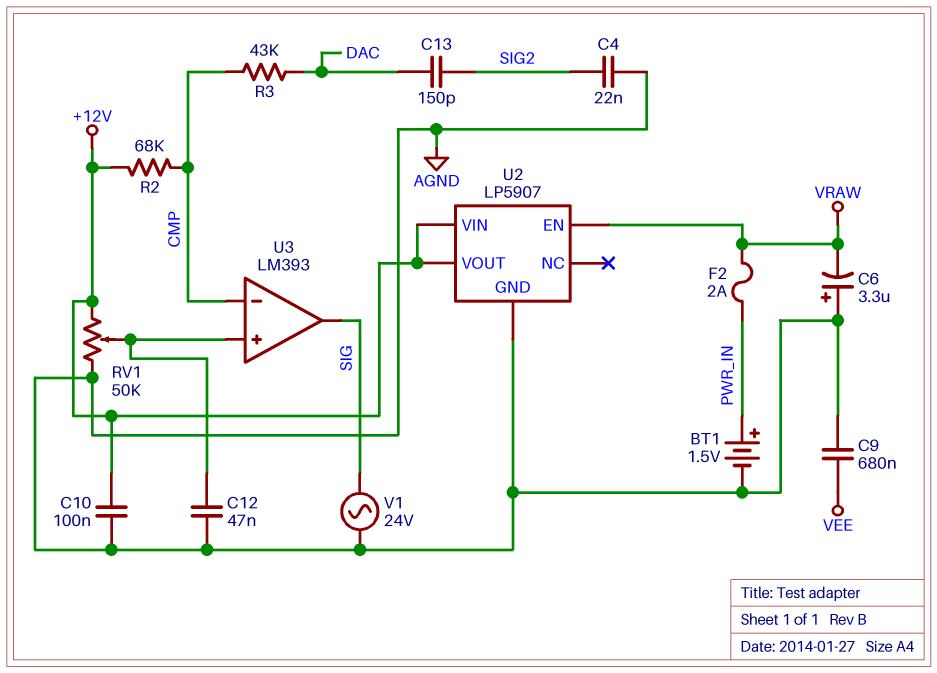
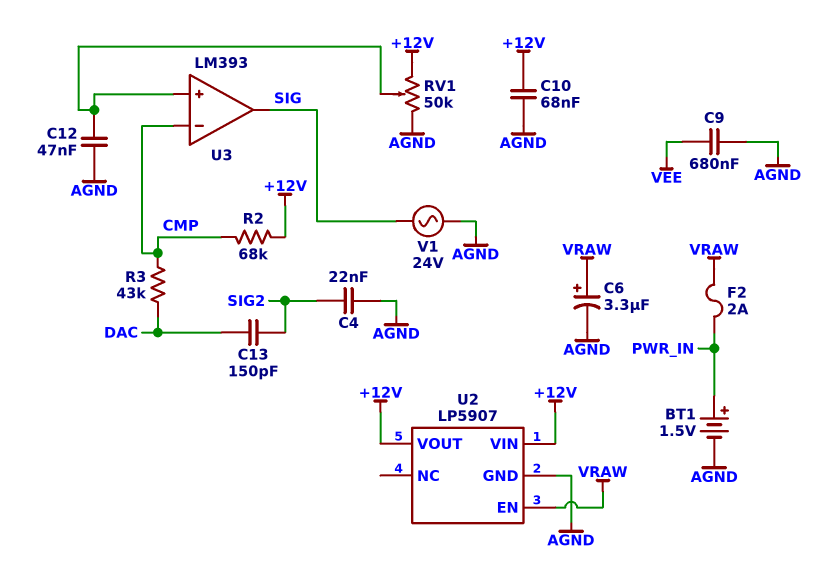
C6: 3.3uF (plus AGND, minus VRAW) -> 3.3uF (plus VRAW, minus AGND)
C10: 100nF (+12V, AGND) -> 68nF (+12V, AGND)

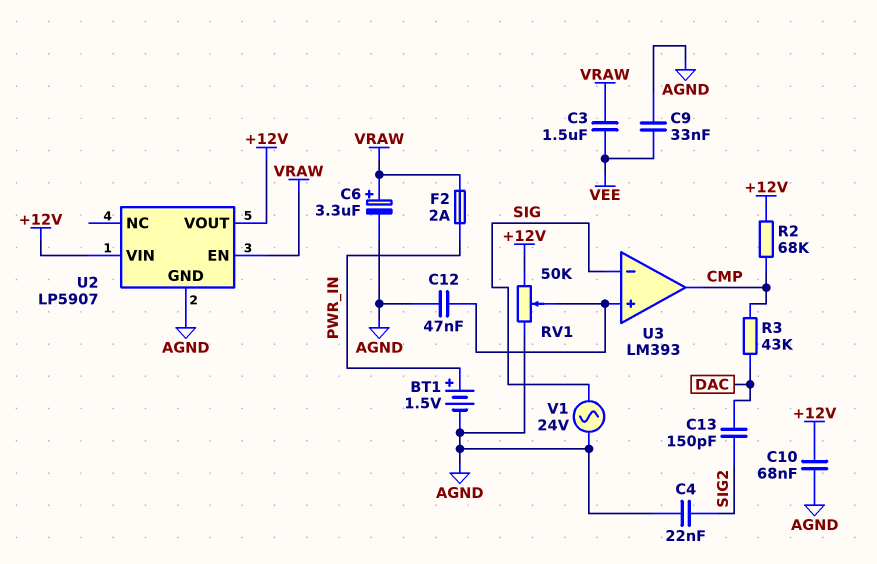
C3: none -> 1.5uF (VEE, VRAW)
C9: 680nF (AGND, VEE) -> 33nF (AGND, VEE)
U3 pin in-: CMP -> SIG
U3 pin out: SIG -> CMP

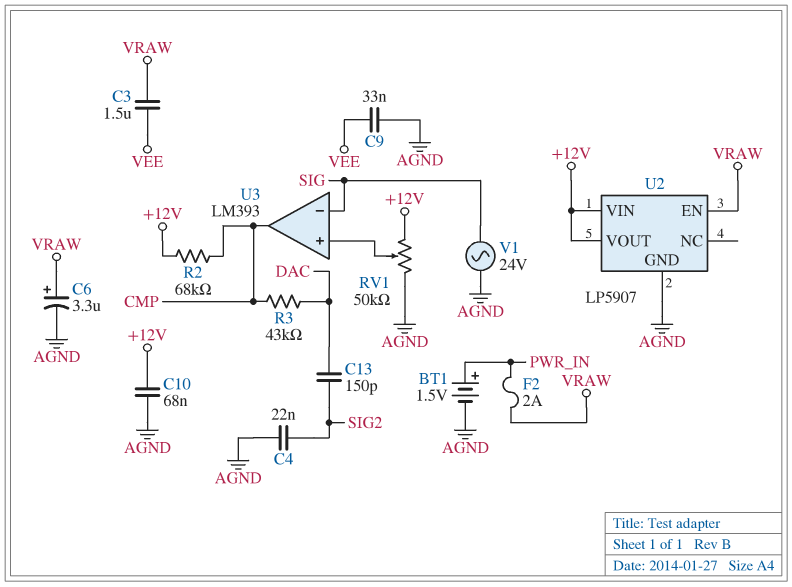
C12: 47nF (AGND, U3/in+) -> none

